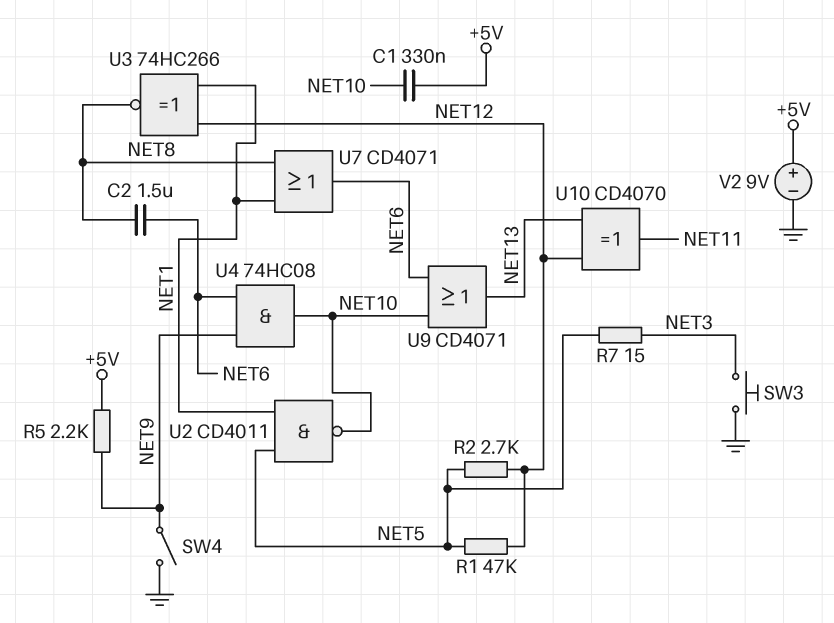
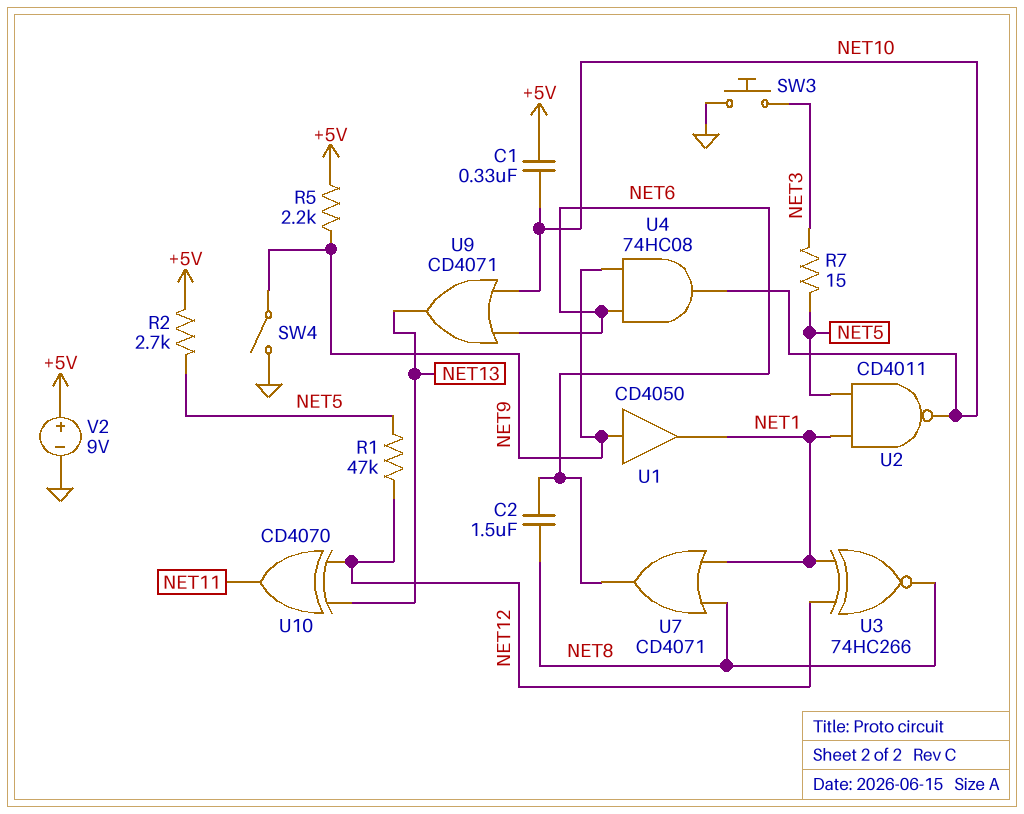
R2: 2.7k (NET5, NET12) -> 2.7k (+5V, NET5)
U1: none -> buffer CD4050 (in NET9, out NET1)

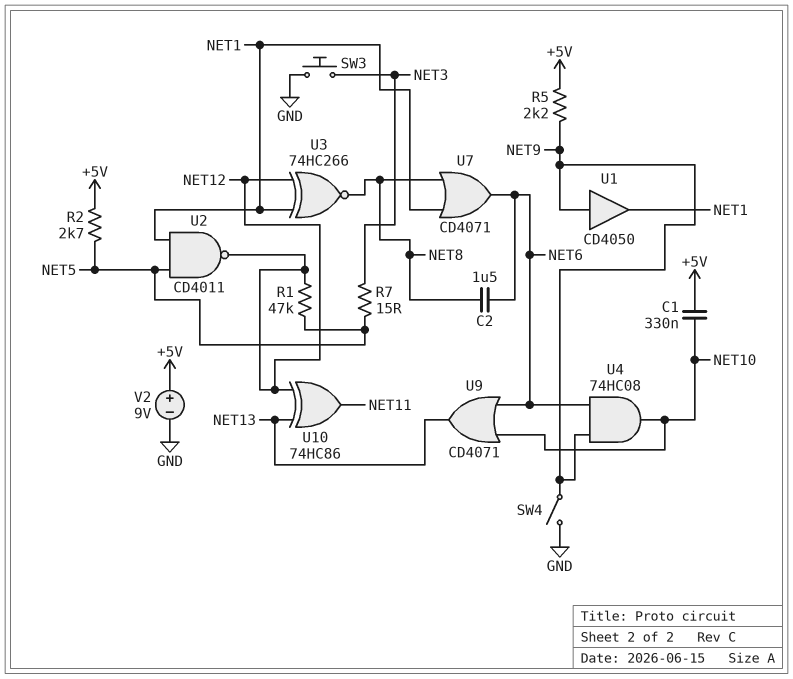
U2: NAND CD4011 (in NET1, in NET5, out NET10) -> NAND CD4011 (in NET1, in NET5, out NET12)
U10: XOR CD4070 (in NET12, in NET13, out NET11) -> XOR 74HC86 (in NET12, in NET13, out NET11)

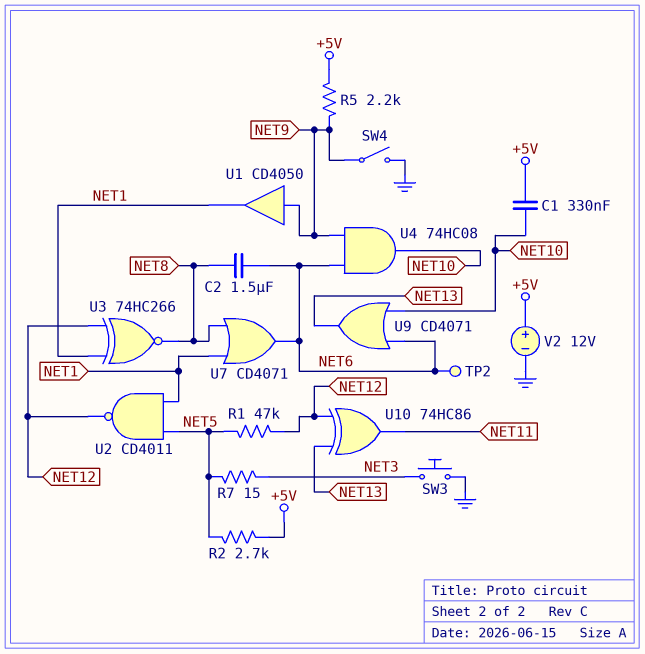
TP2: none -> test point (NET6)
V2: 9V (plus +5V, minus GND) -> 12V (plus +5V, minus GND)

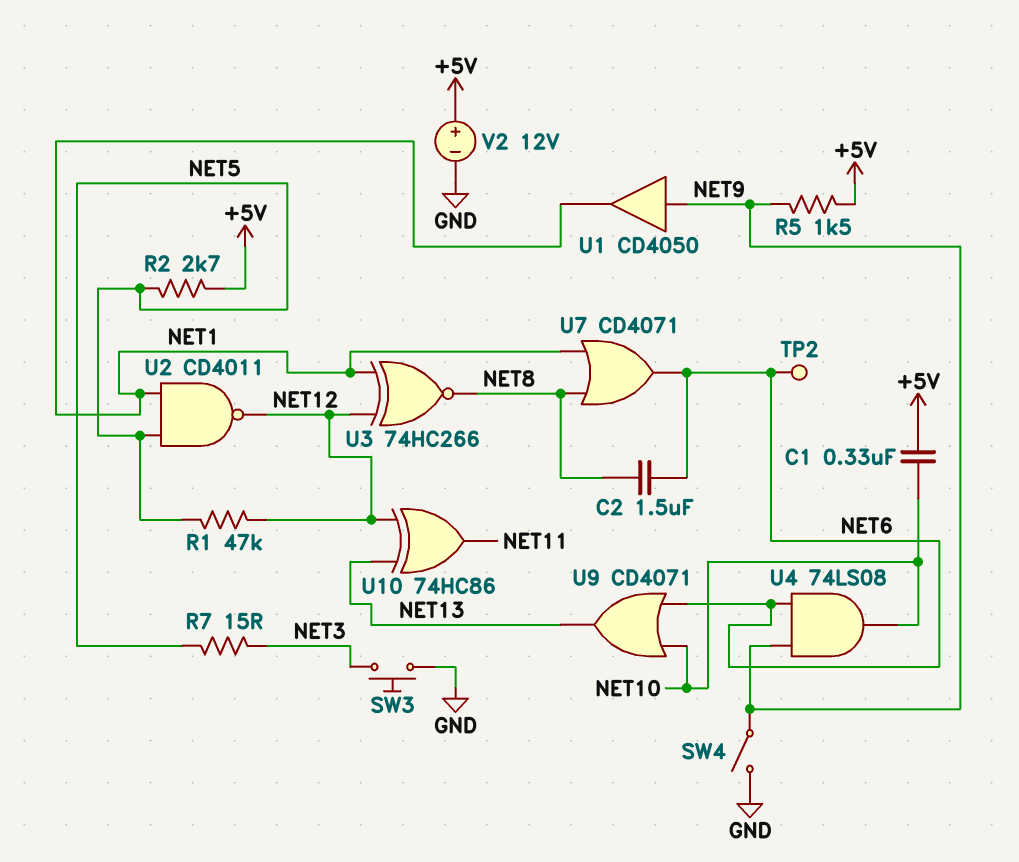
R5: 2.2k (+5V, NET9) -> 1.5k (+5V, NET9)
U4: AND 74HC08 (in NET6, in NET9, out NET10) -> AND 74LS08 (in NET6, in NET9, out NET10)

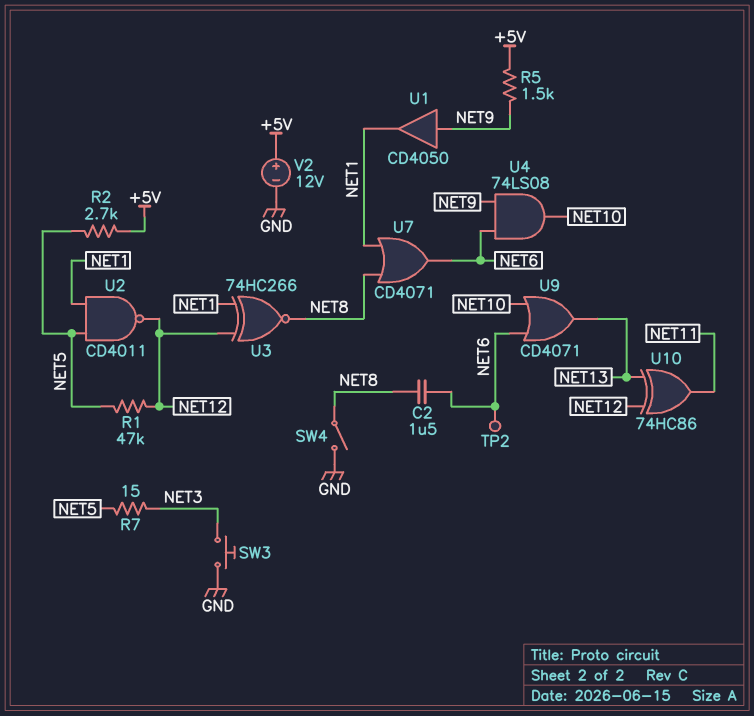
C1: 330nF (+5V, NET10) -> none
SW4: switch (GND, NET9) -> switch (GND, NET8)

